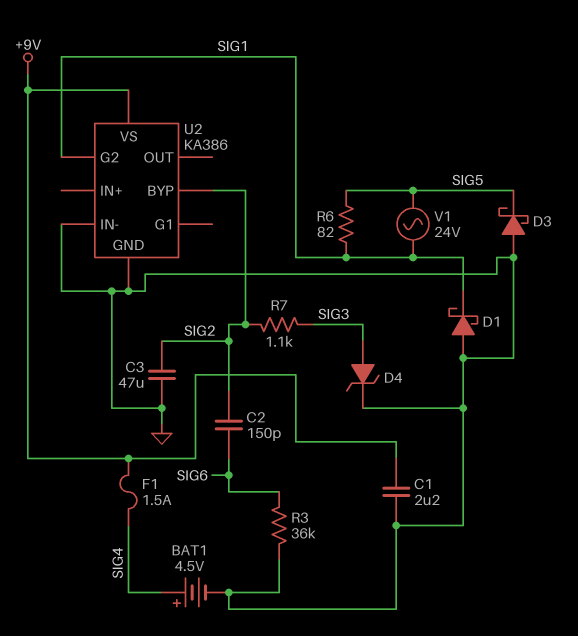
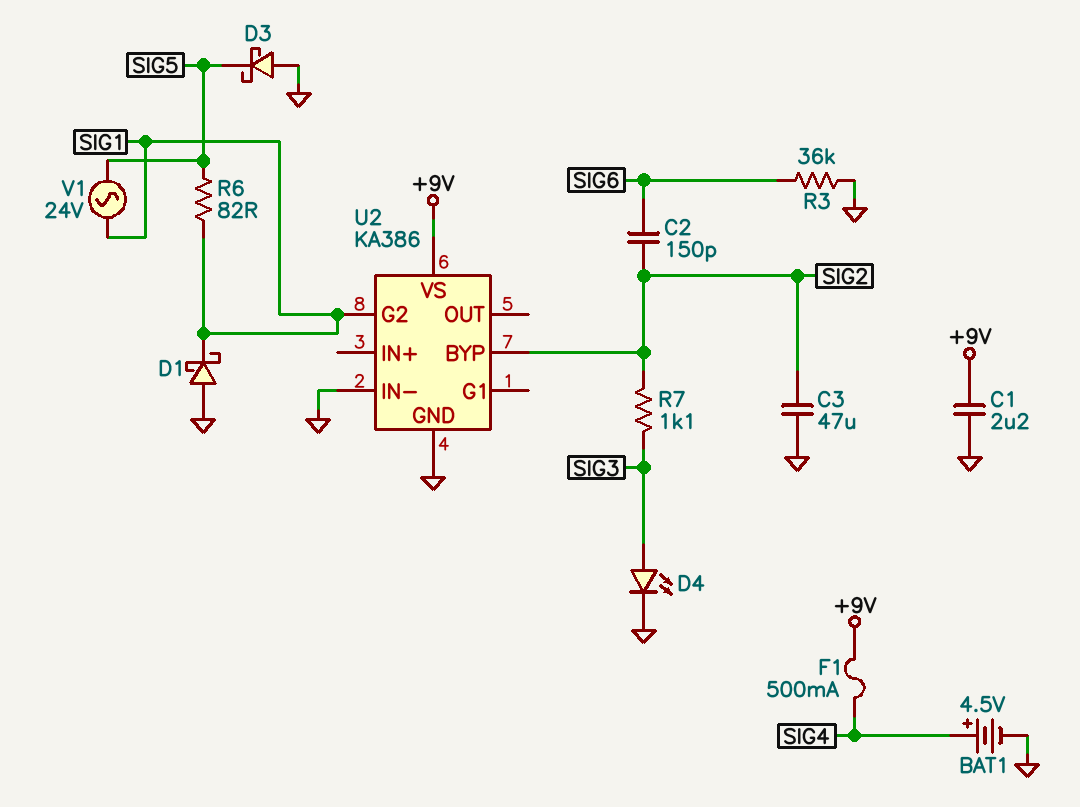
D4: zener (A SIG3, K GND) -> LED (A SIG3, K GND)
F1: 1.5A (+9V, SIG4) -> 500mA (+9V, SIG4)

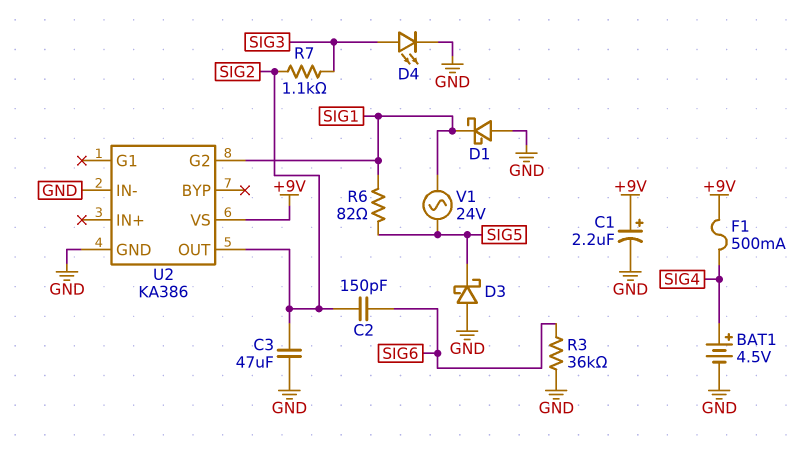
C1: 2.2uF (+9V, GND) -> 2.2uF (plus +9V, minus GND)
U2 pin BYP: SIG2 -> none
U2 pin OUT: none -> SIG2

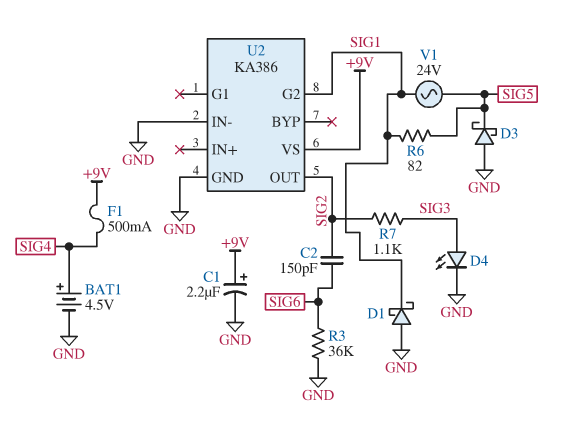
C3: 47uF (GND, SIG2) -> none

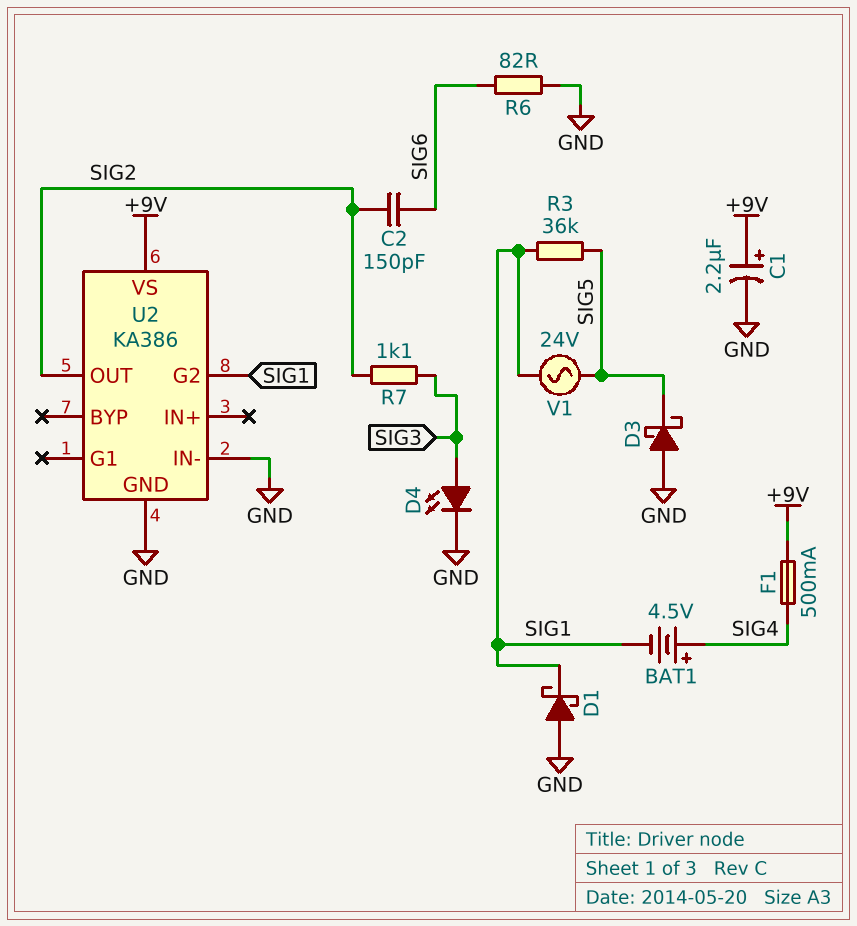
BAT1: 4.5V (plus SIG4, minus GND) -> 4.5V (plus SIG4, minus SIG1)
R3: 36k (GND, SIG6) -> 36k (SIG1, SIG5)
R6: 82 (SIG1, SIG5) -> 82 (GND, SIG6)

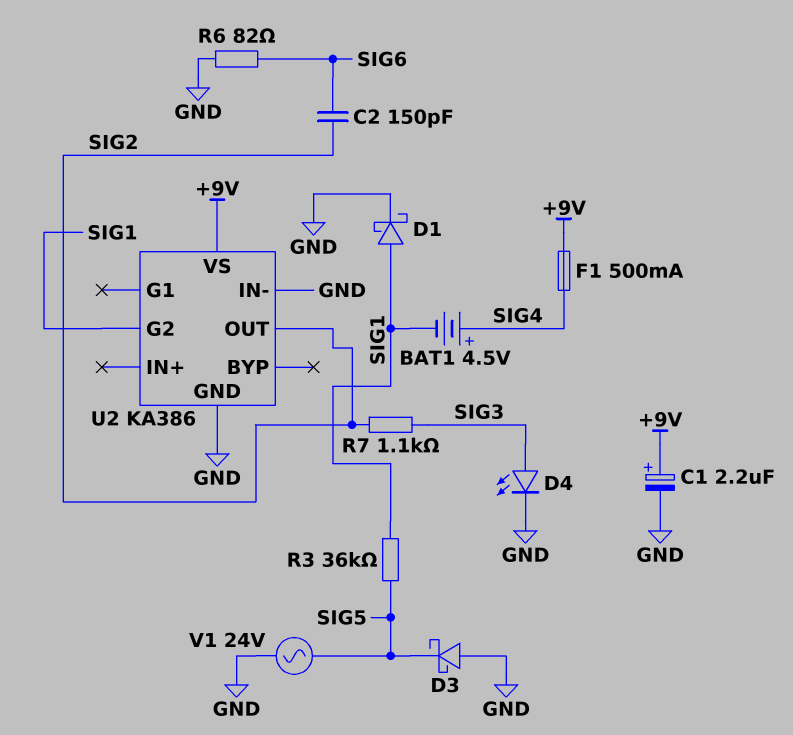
D1: schottky (A GND, K SIG1) -> schottky (A SIG1, K GND)
V1: AC 24V (SIG1, SIG5) -> AC 24V (GND, SIG5)

